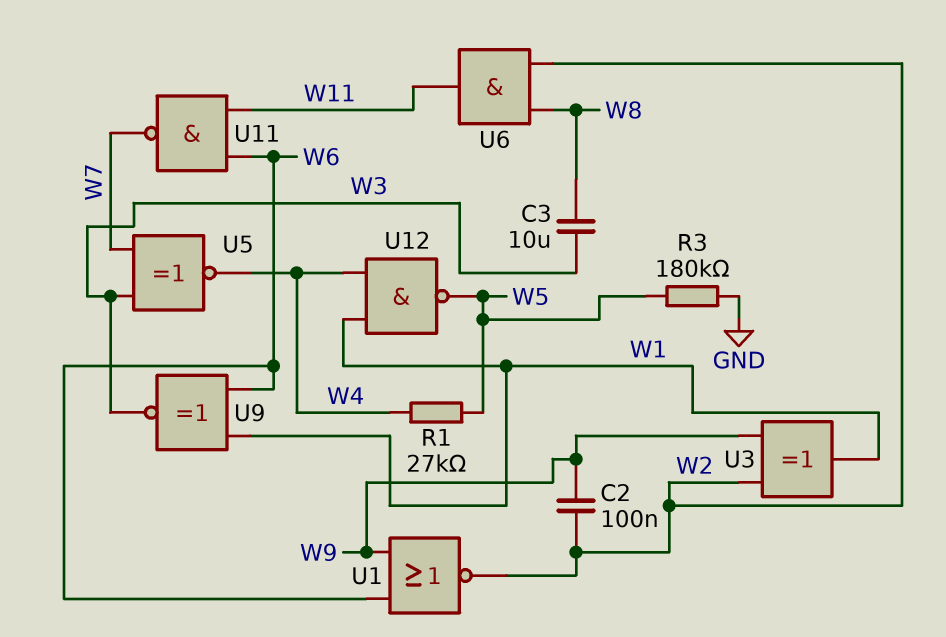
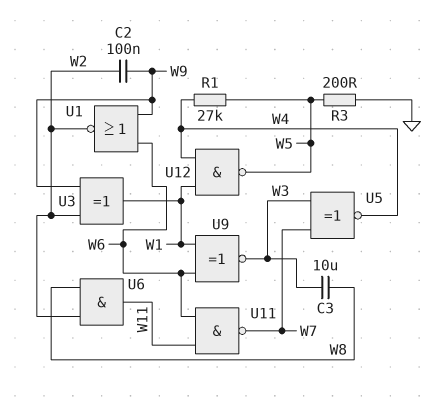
R3: 180k (GND, W5) -> 200 (GND, W5)

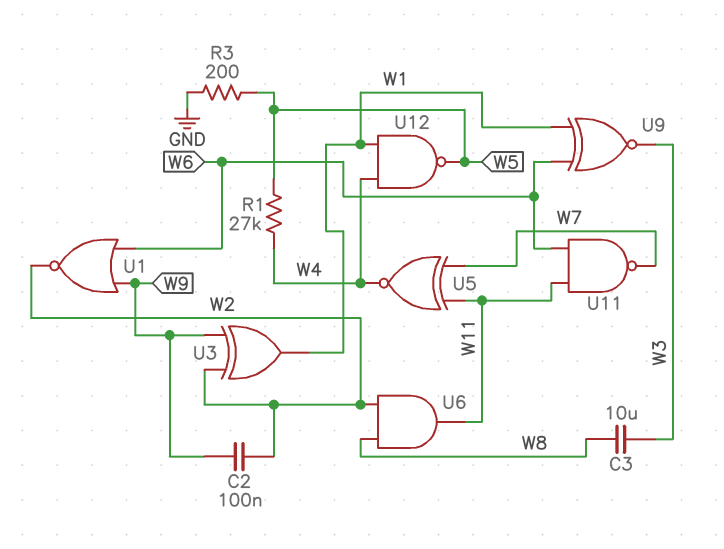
U5: XNOR (in W3, in W7, out W4) -> XNOR (in W7, in W11, out W4)

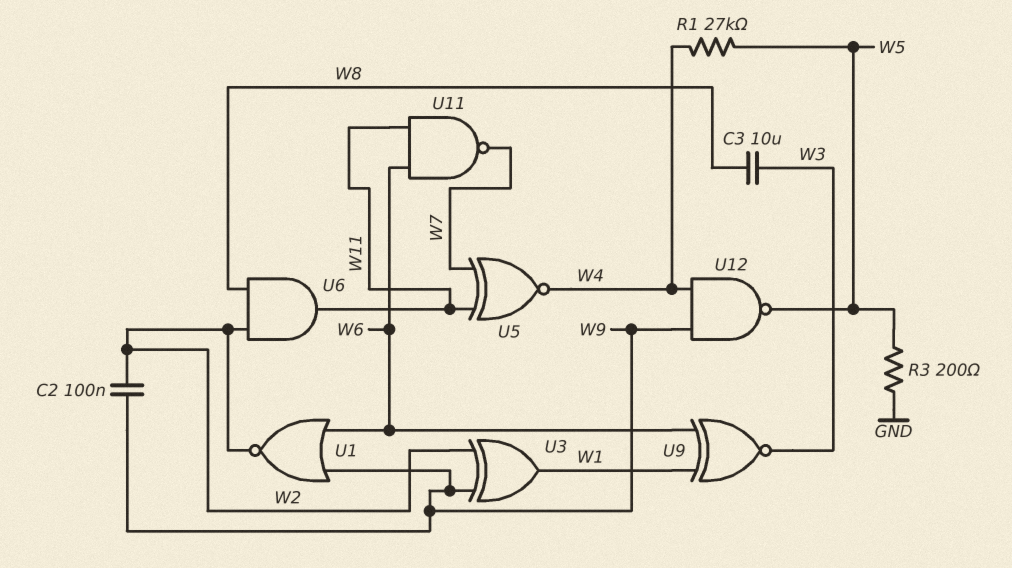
U12: NAND (in W1, in W4, out W5) -> NAND (in W4, in W9, out W5)

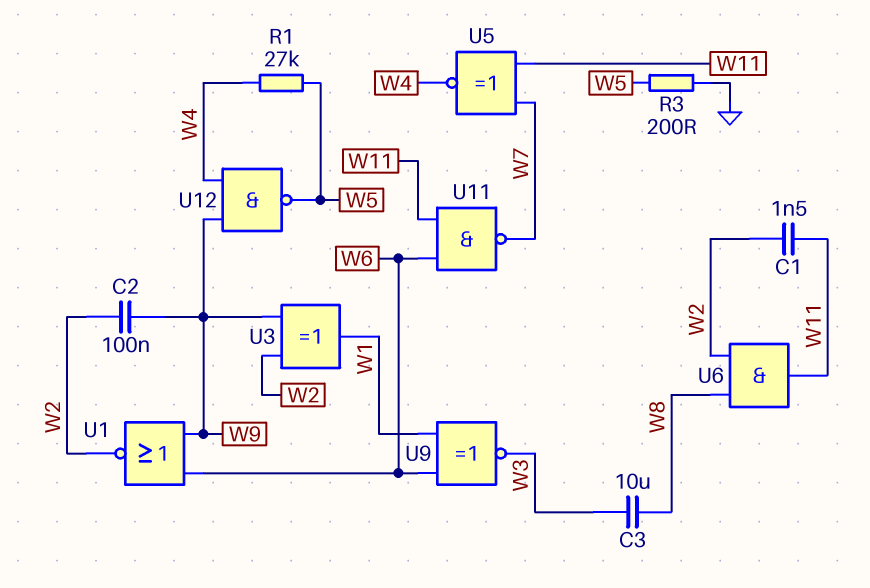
C1: none -> 1.5nF (W2, W11)

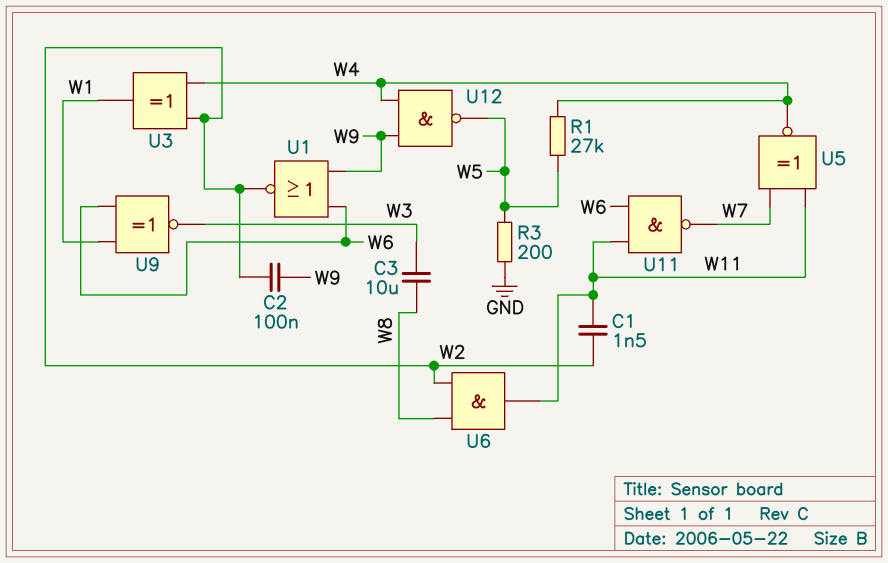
U3: XOR (in W2, in W9, out W1) -> XOR (in W2, in W4, out W1)

